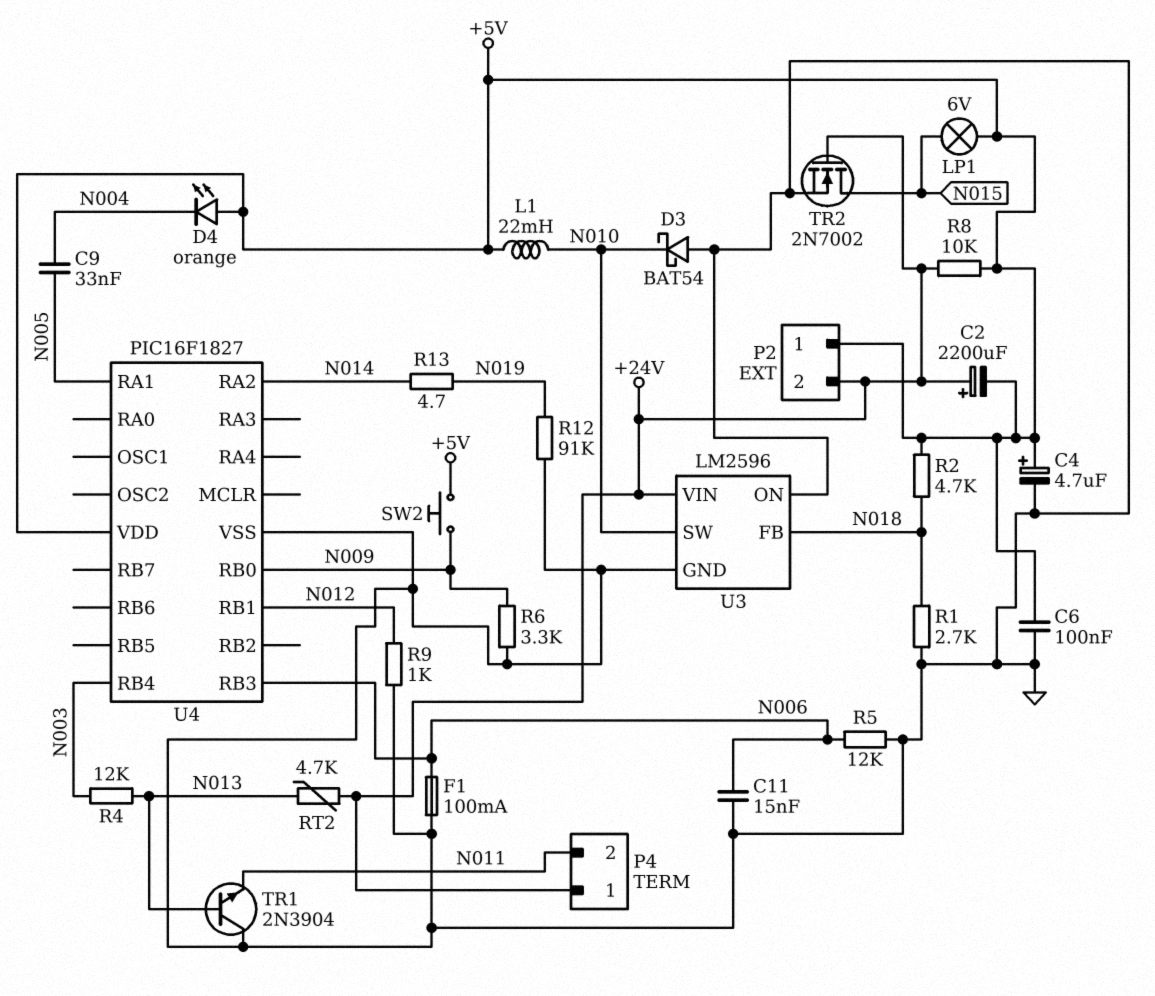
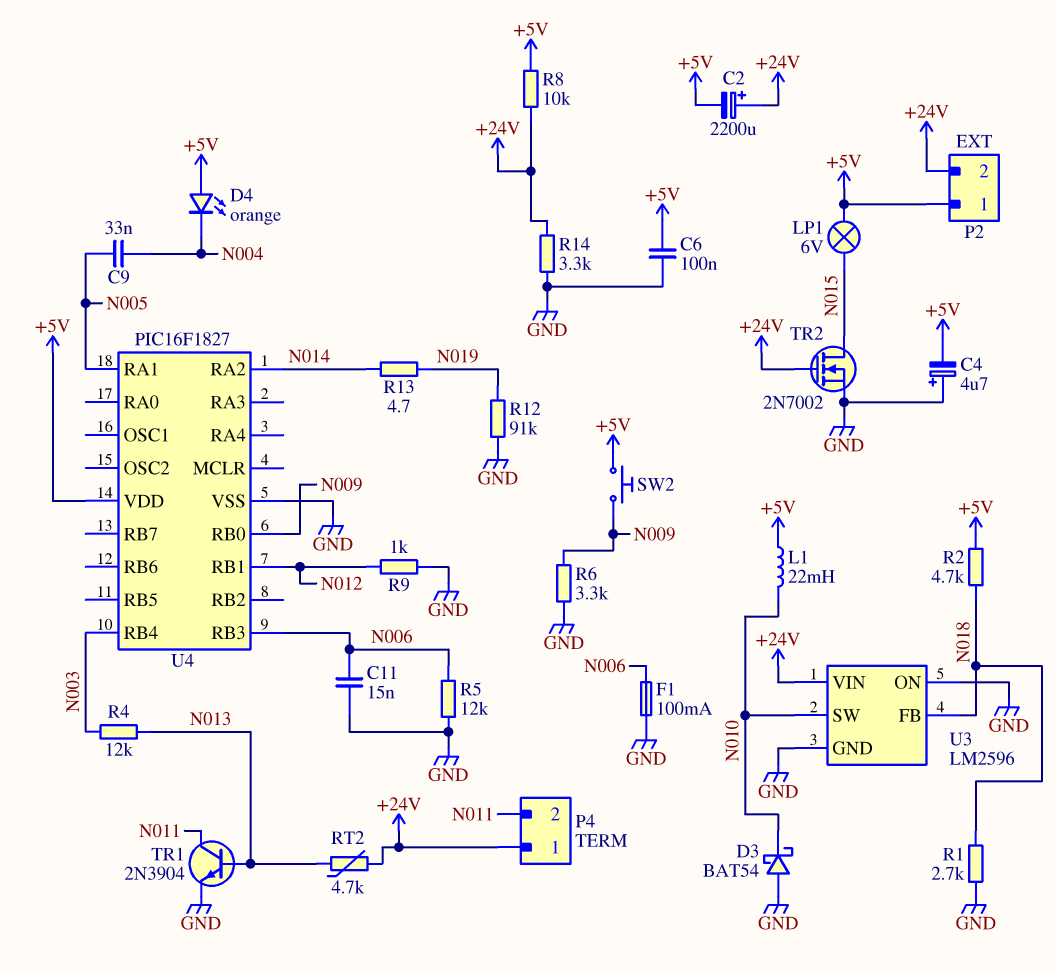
C4: 4.7uF (plus +5V, minus GND) -> 4.7uF (plus GND, minus +5V)
R14: none -> 3.3k (+24V, GND)
TR1: NPN 2N3904 (B N013, C GND, E N011) -> NPN 2N3904 (B N013, C N011, E GND)

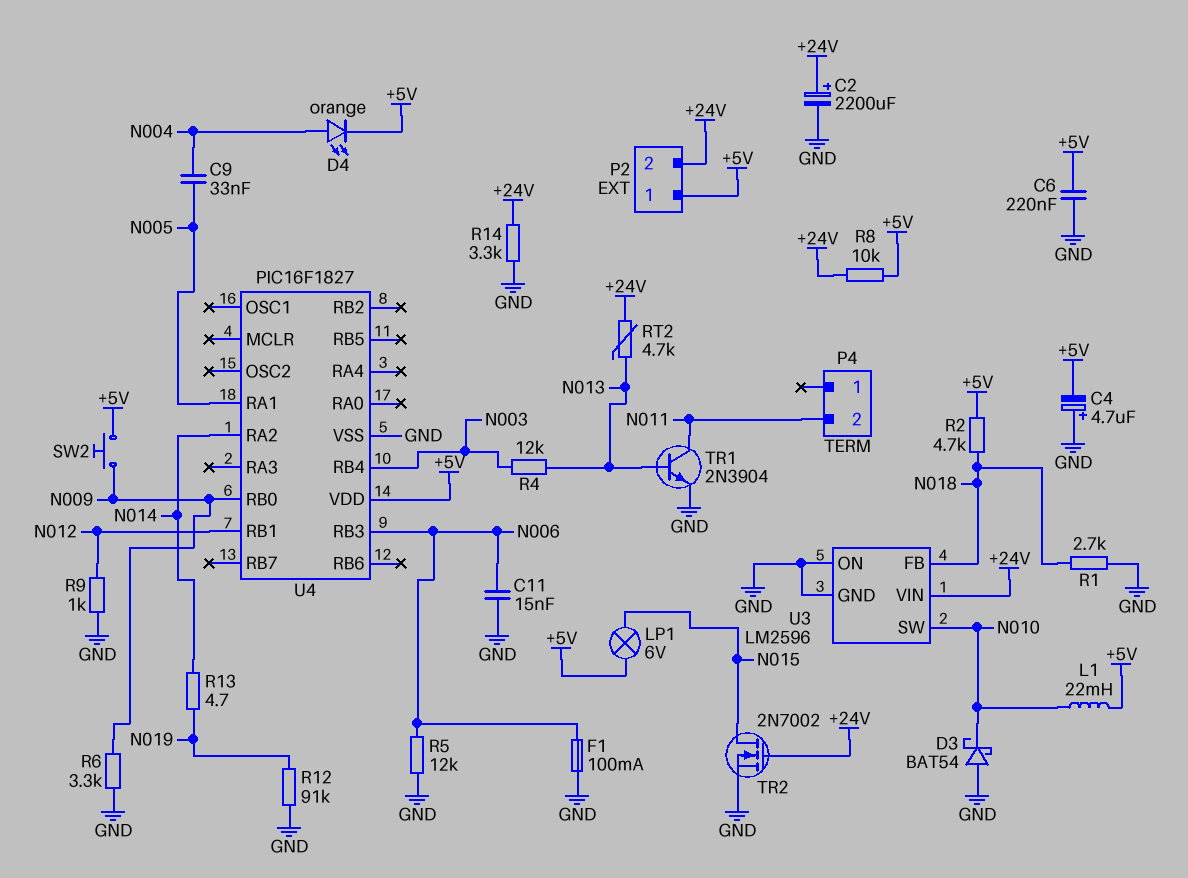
C2: 2200uF (plus +24V, minus +5V) -> 2200uF (plus +24V, minus GND)
C6: 100nF (+5V, GND) -> 220nF (+5V, GND)
D4: LED orange (A +5V, K N004) -> LED orange (A N004, K +5V)
P4 pin 1: +24V -> none

